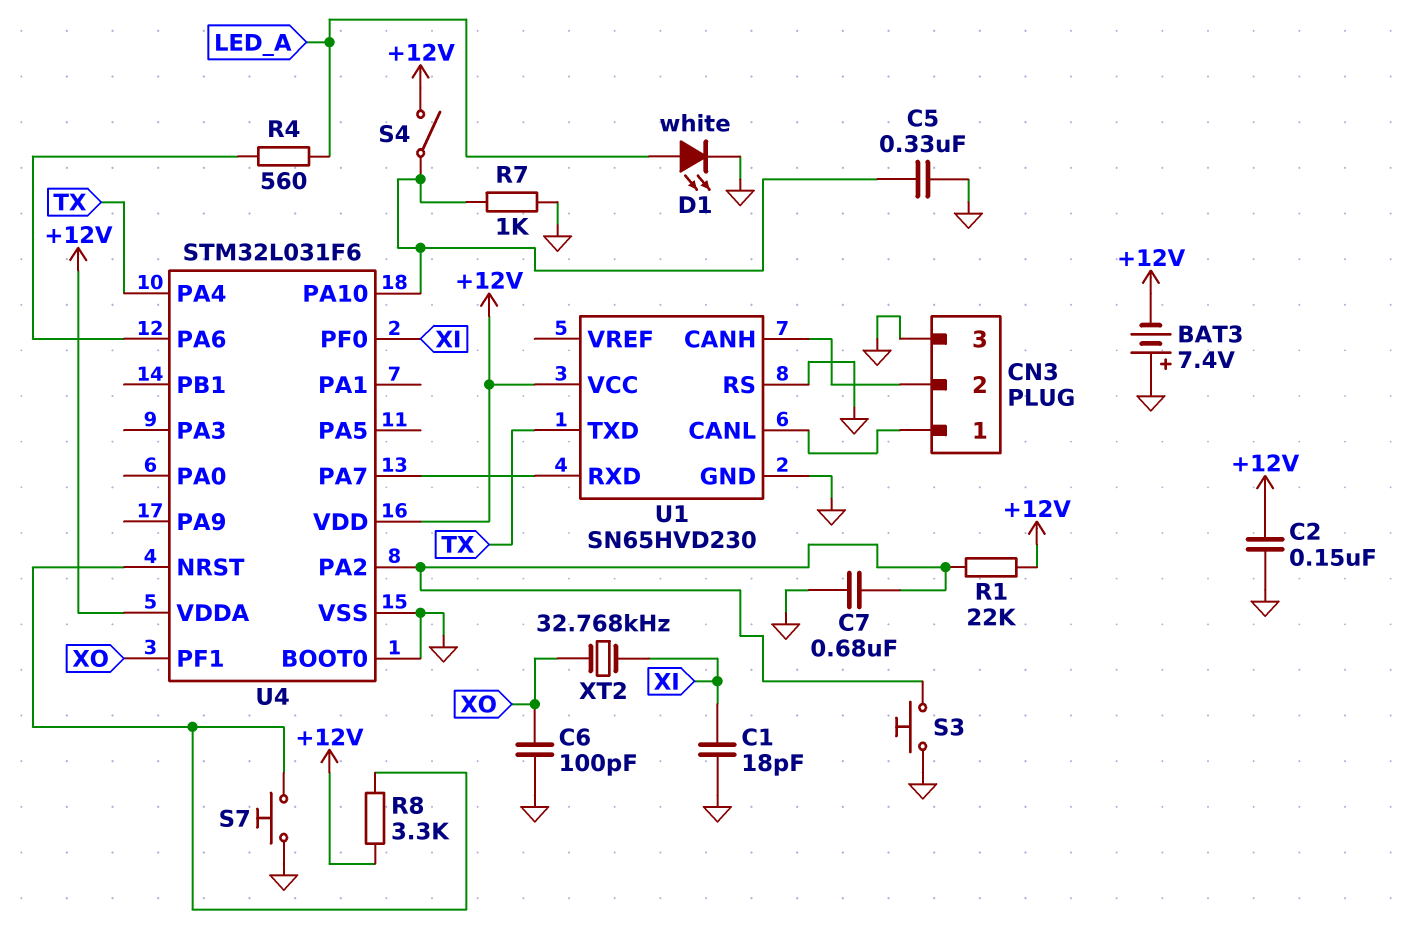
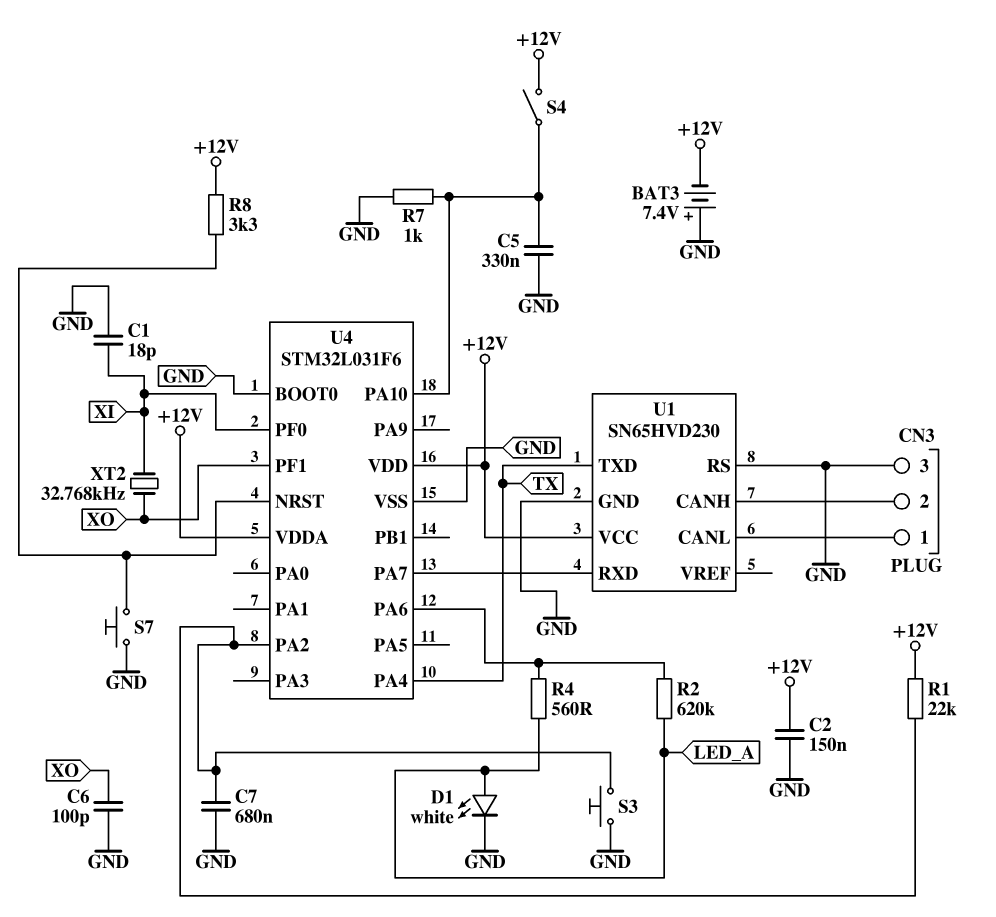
R2: none -> 620k (LED_A, U4/PA6)

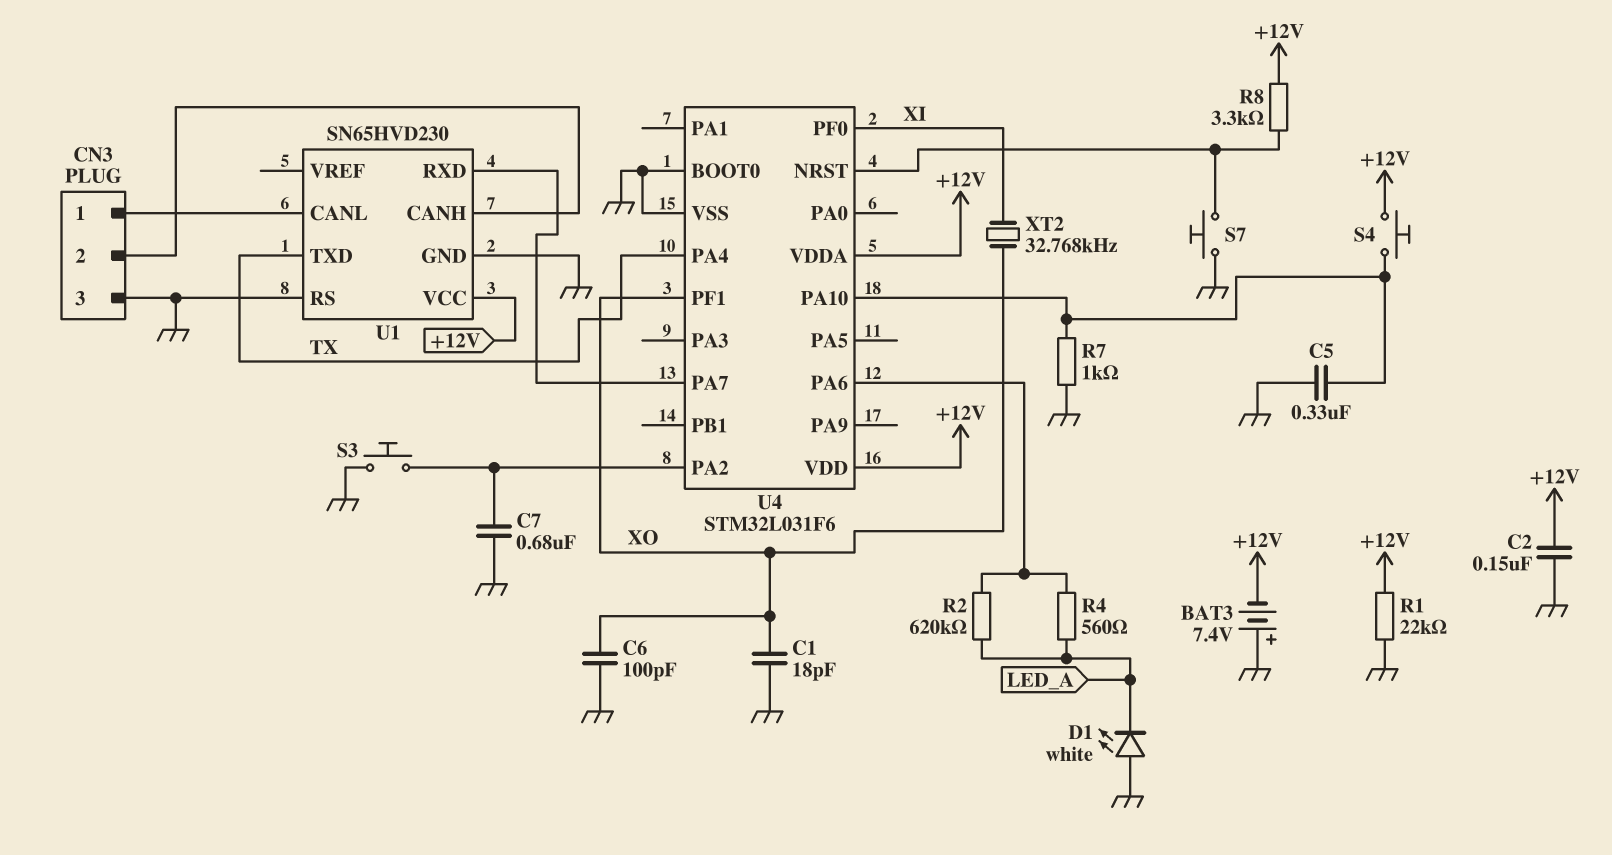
C1: 18pF (GND, XI) -> 18pF (GND, XO)
D1: LED white (A LED_A, K GND) -> LED white (A GND, K LED_A)
R1: 22k (+12V, U4/PA2) -> 22k (+12V, GND)
S4: switch (+12V, U4/PA10) -> button (+12V, U4/PA10)

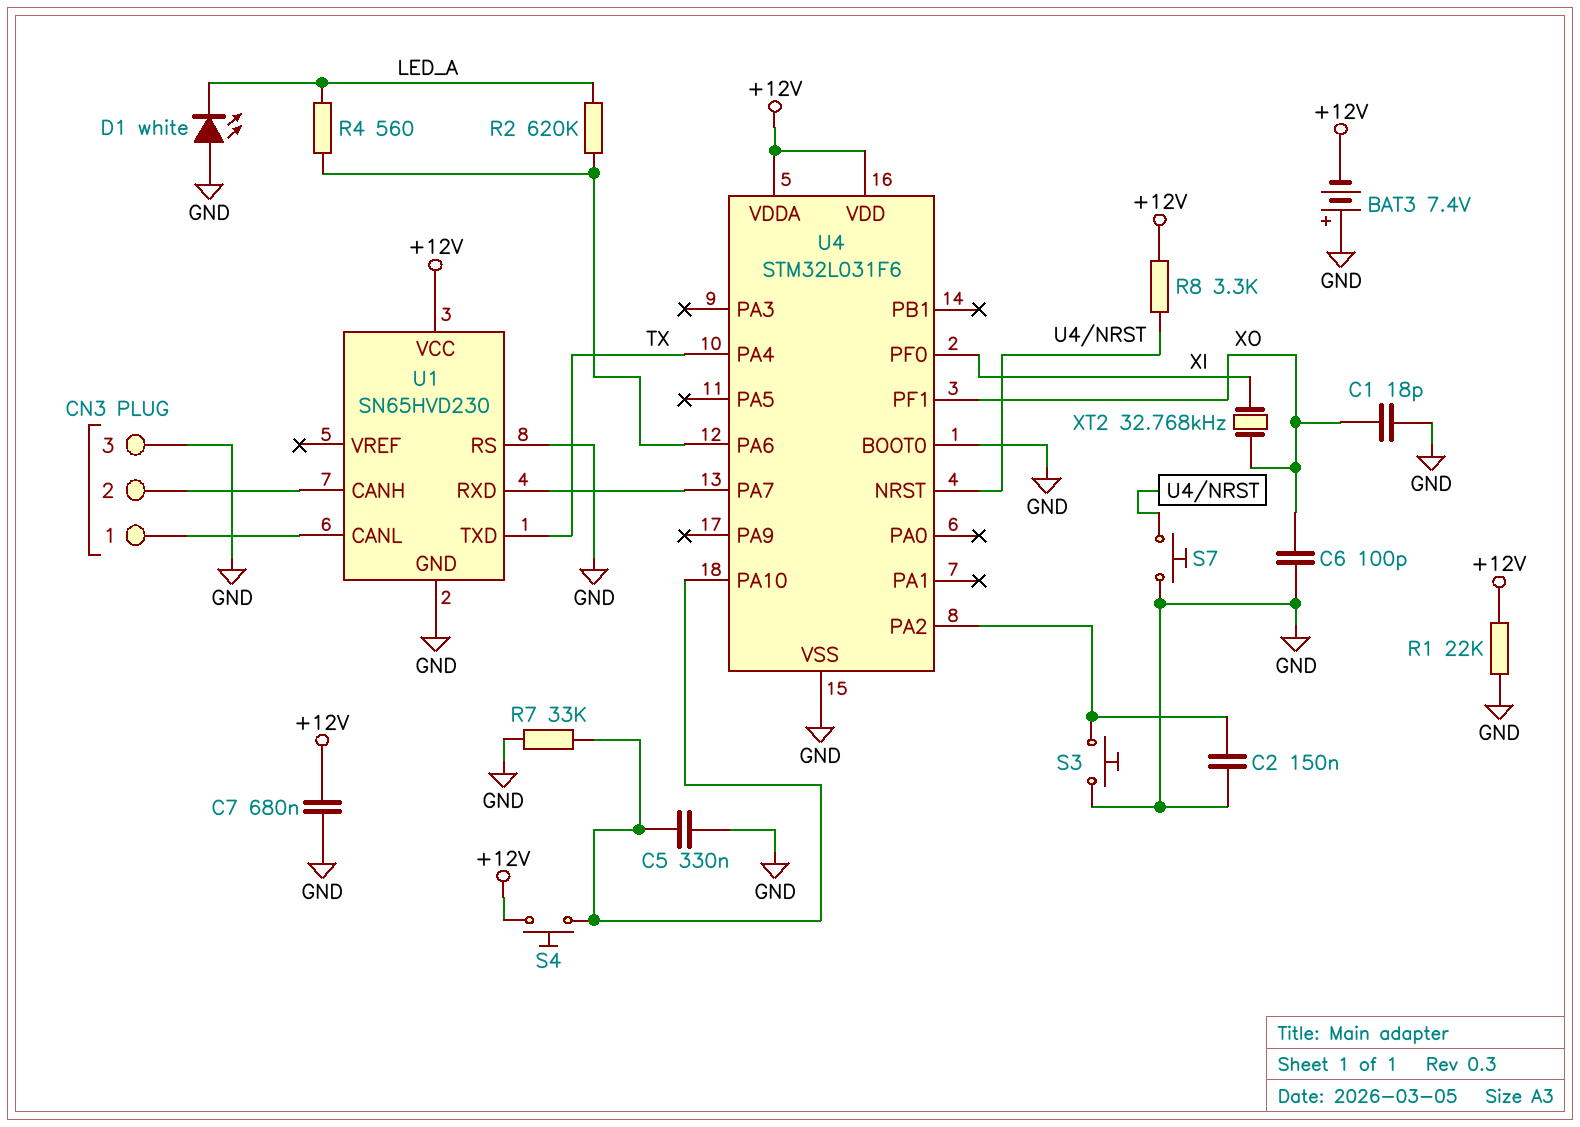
C2: 150nF (+12V, GND) -> 150nF (GND, U4/PA2)
C7: 680nF (GND, U4/PA2) -> 680nF (+12V, GND)
R7: 1k (GND, U4/PA10) -> 33k (GND, U4/PA10)

